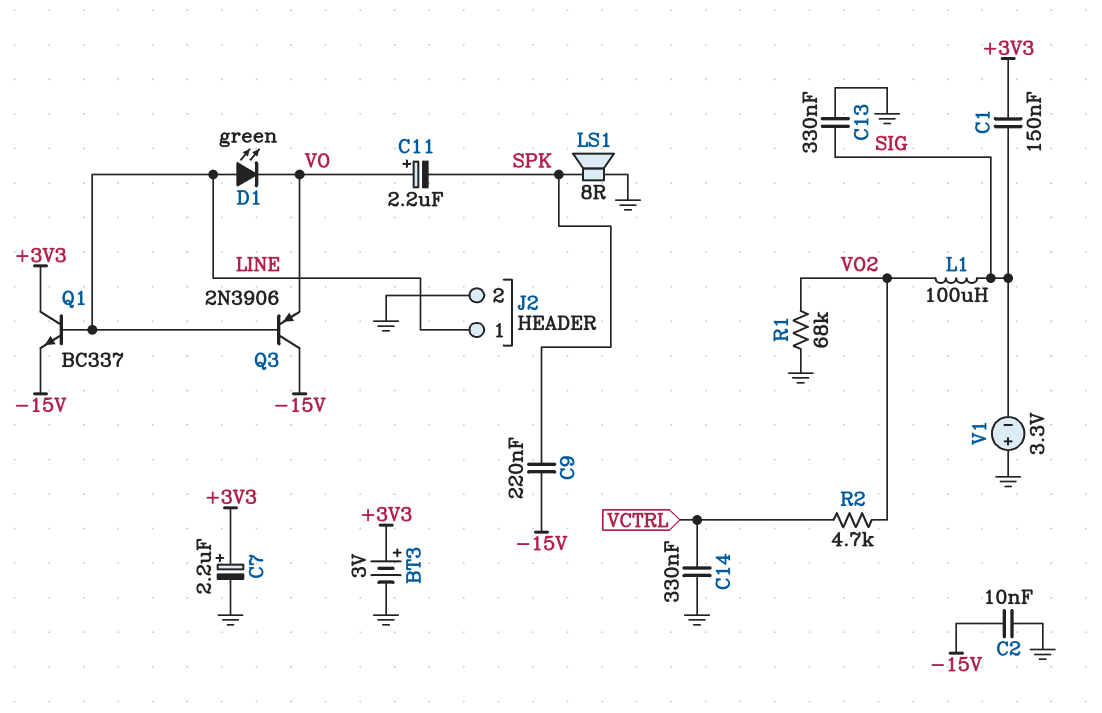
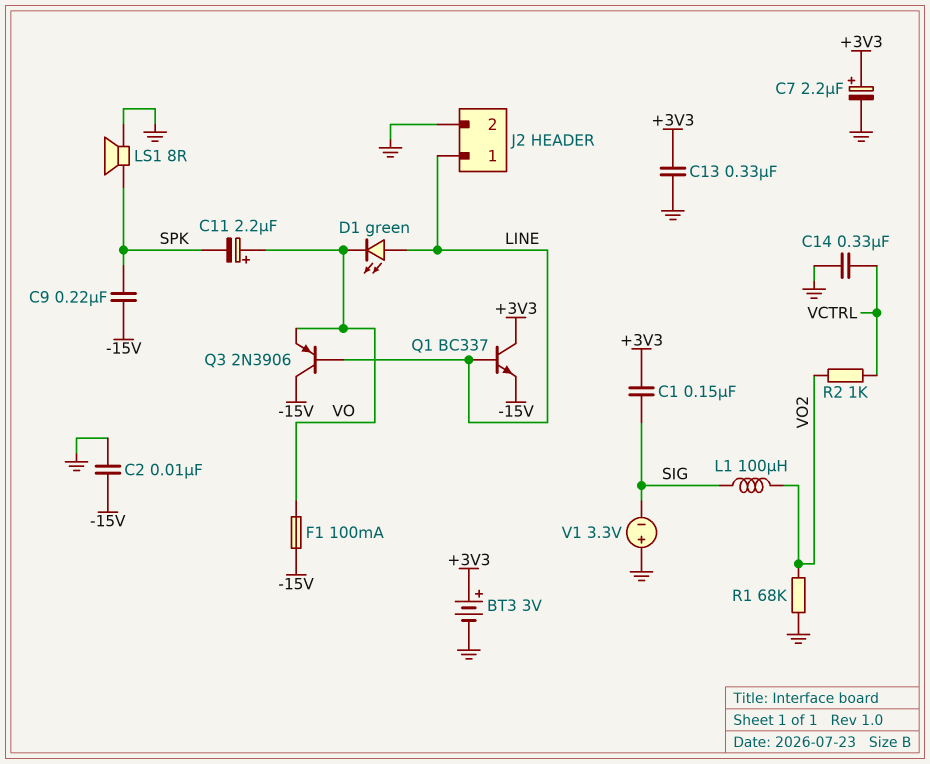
C13: 330nF (GND, SIG) -> 330nF (+3V3, GND)
F1: none -> 100mA (-15V, VO)
R2: 4.7k (VCTRL, VO2) -> 1k (VCTRL, VO2)

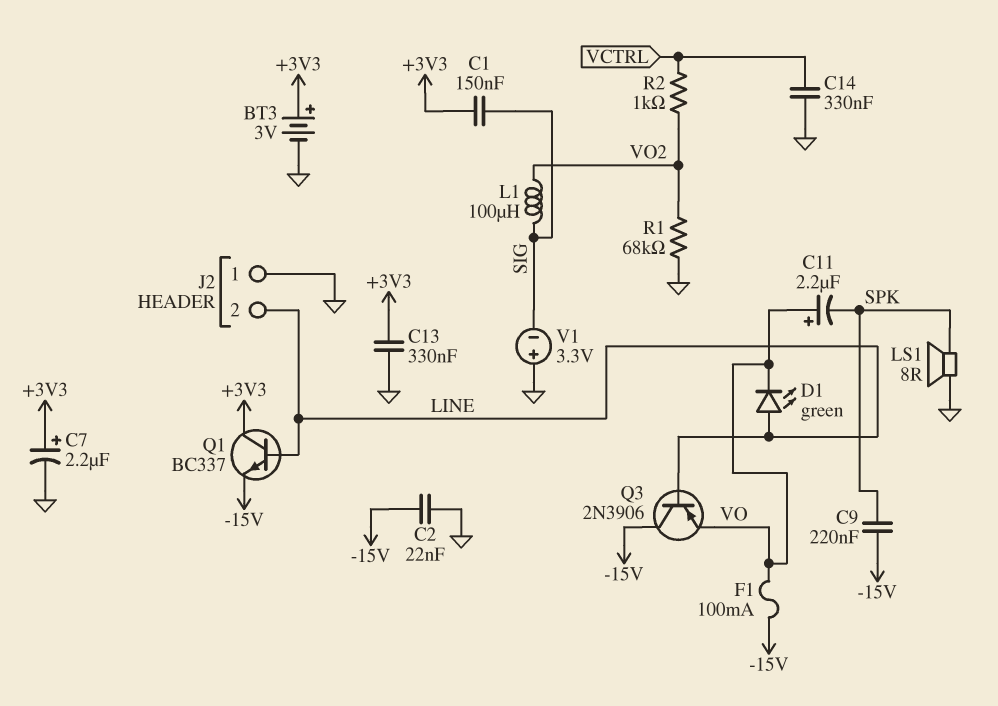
C2: 10nF (-15V, GND) -> 22nF (-15V, GND)
J2 pin 1: LINE -> GND
J2 pin 2: GND -> LINE

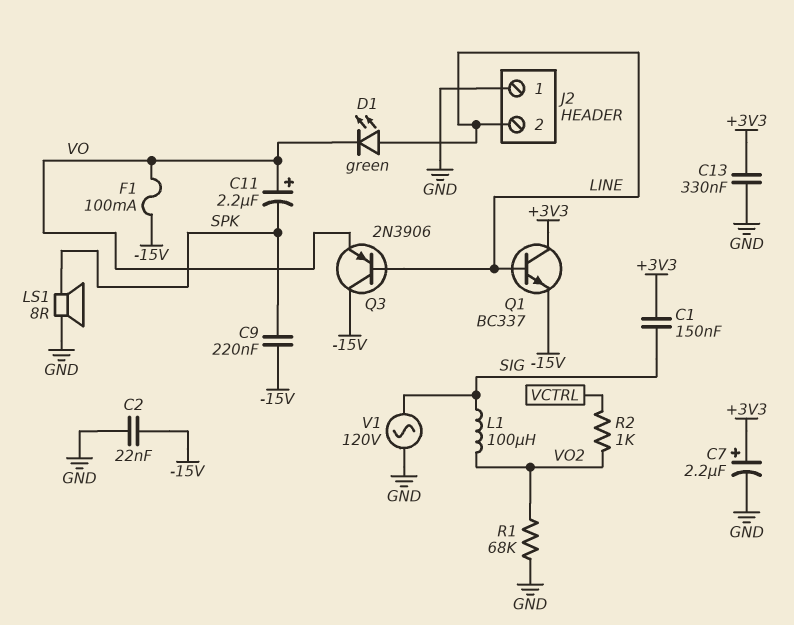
BT3: 3V (plus +3V3, minus GND) -> none
C14: 330nF (GND, VCTRL) -> none
V1: 3.3V (plus GND, minus SIG) -> AC 120V (GND, SIG)

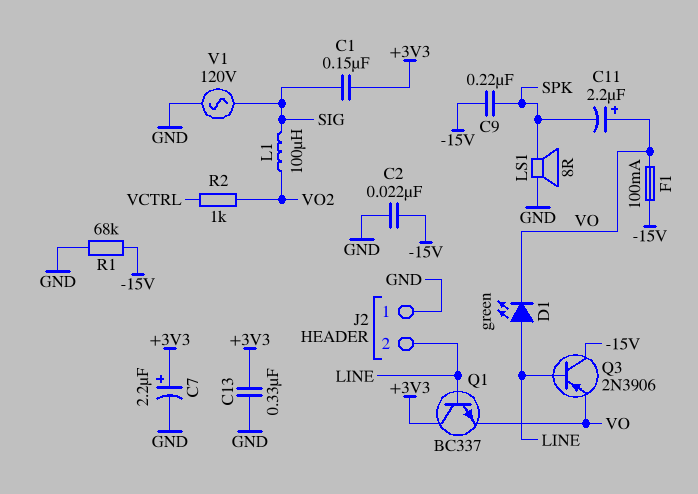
Q1: NPN BC337 (B LINE, C +3V3, E -15V) -> NPN BC337 (B LINE, C +3V3, E VO)
R1: 68k (GND, VO2) -> 68k (-15V, GND)

